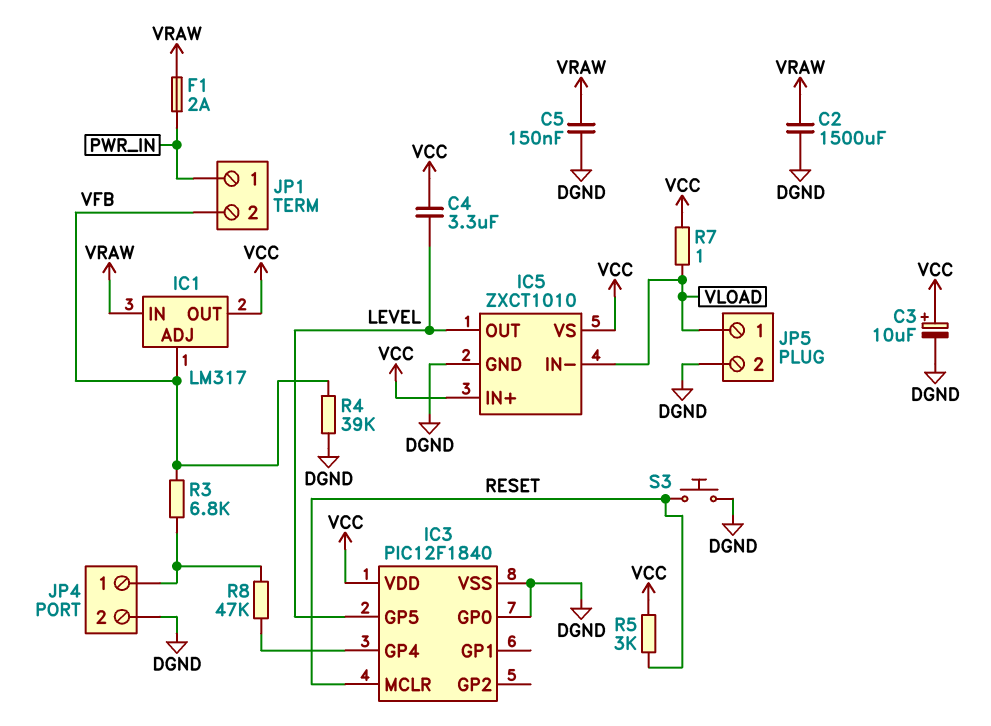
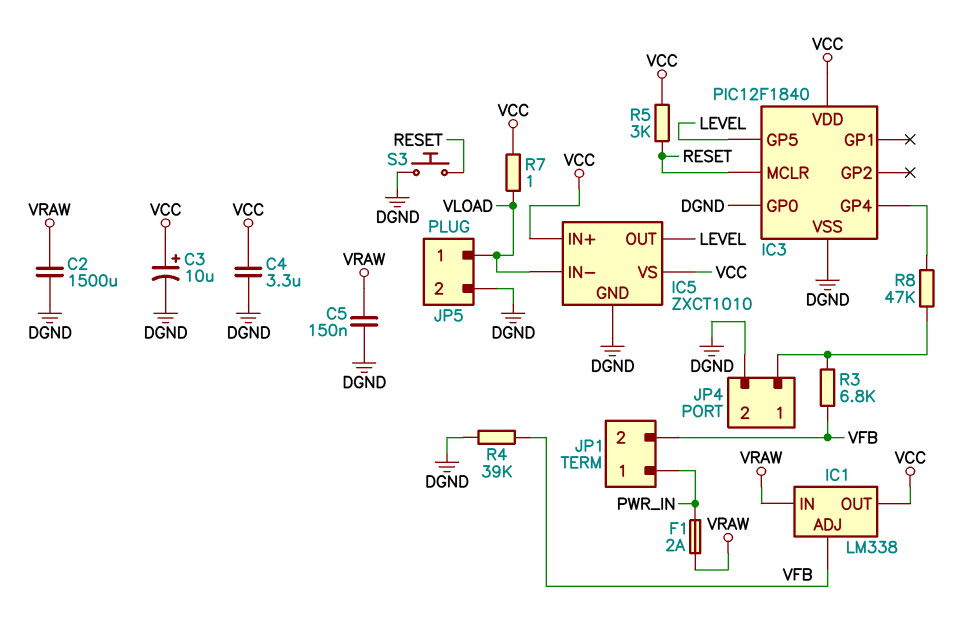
C4: 3.3uF (LEVEL, VCC) -> 3.3uF (DGND, VCC)
IC1: LM317 -> LM338

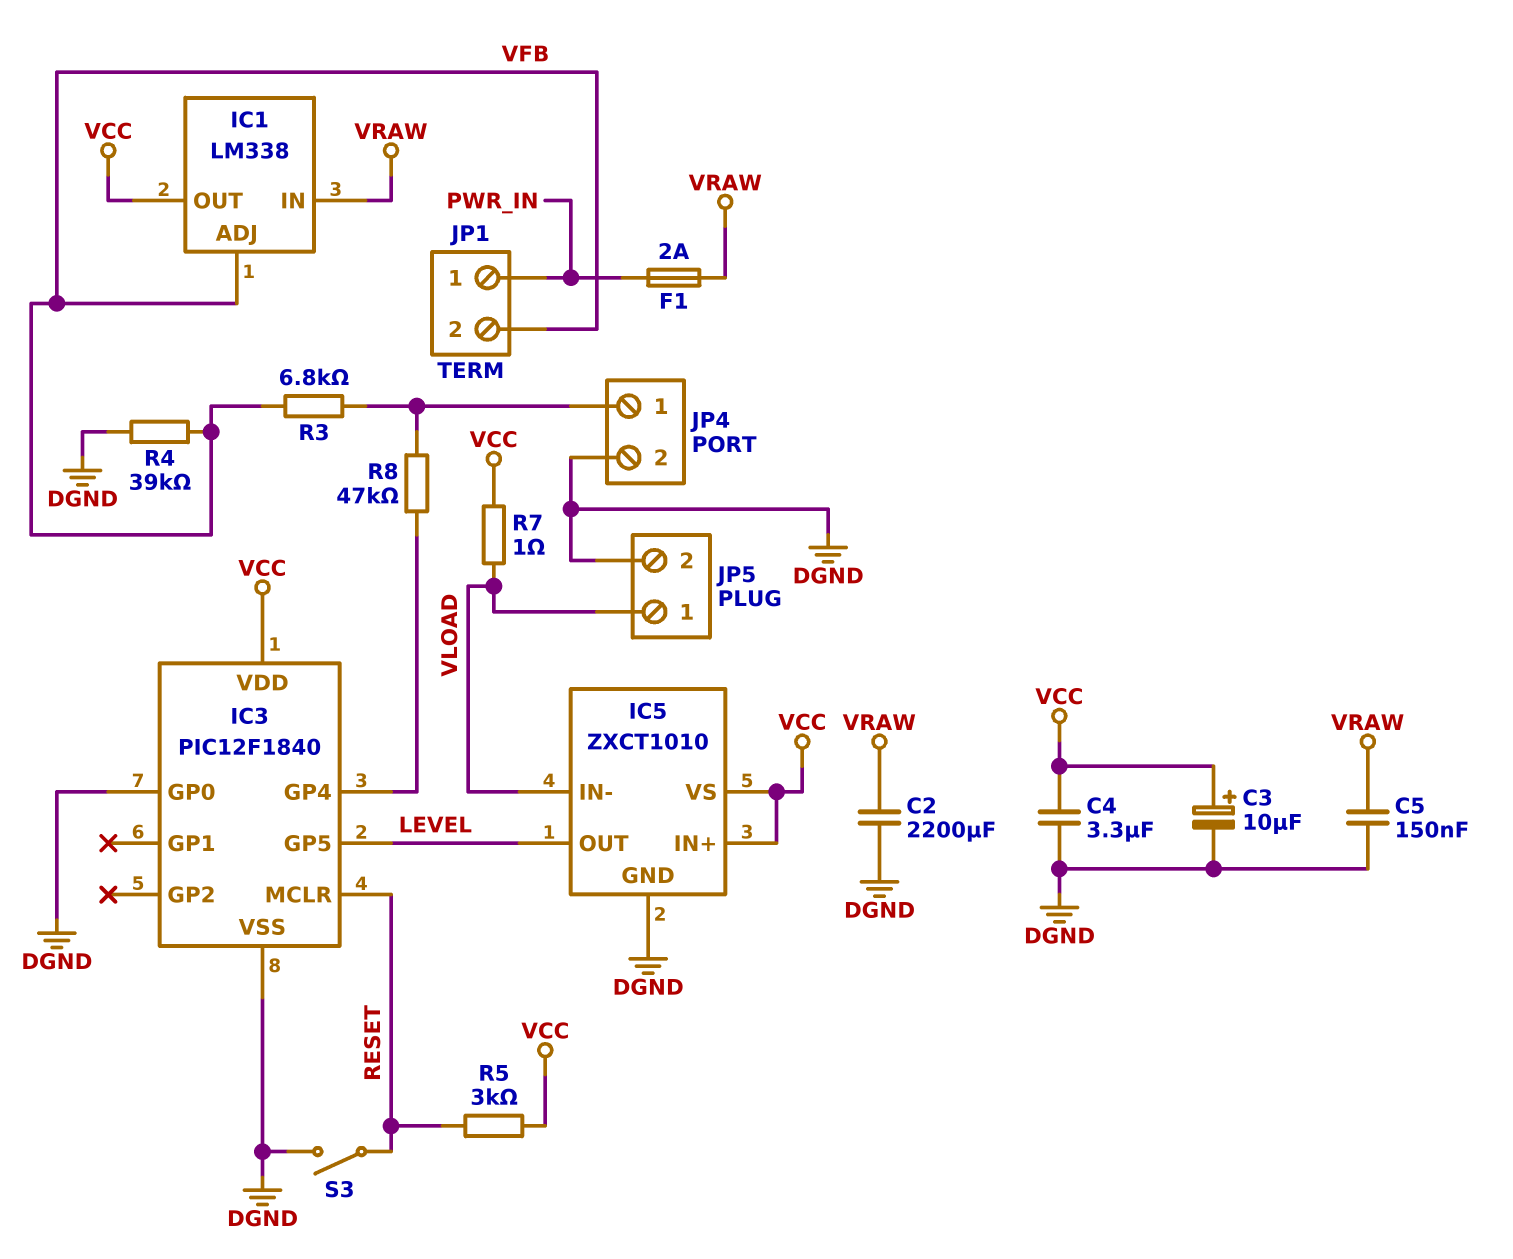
C2: 1500uF (DGND, VRAW) -> 2200uF (DGND, VRAW)
S3: button (DGND, RESET) -> switch (DGND, RESET)

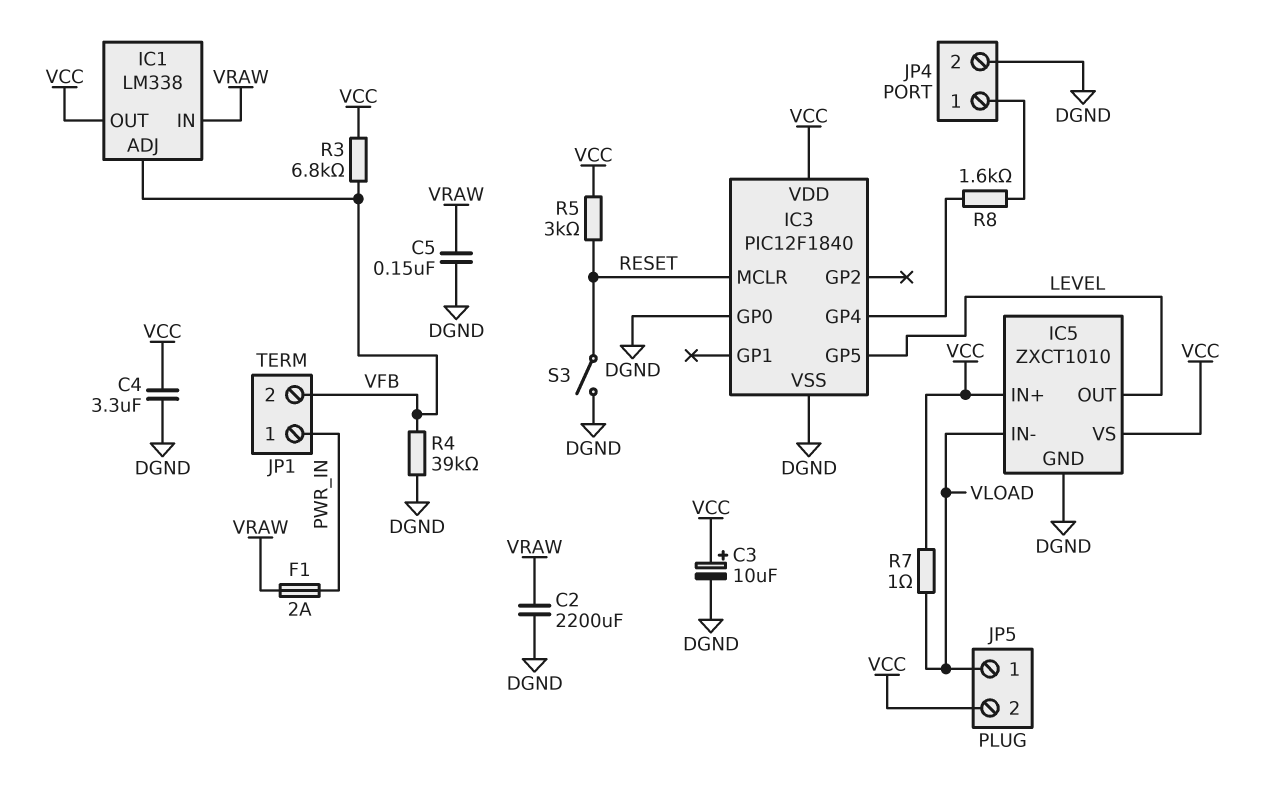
JP5 pin 2: DGND -> VCC
R3: 6.8k (JP4/1, VFB) -> 6.8k (VCC, VFB)
R8: 47k (IC3/GP4, JP4/1) -> 1.6k (IC3/GP4, JP4/1)

